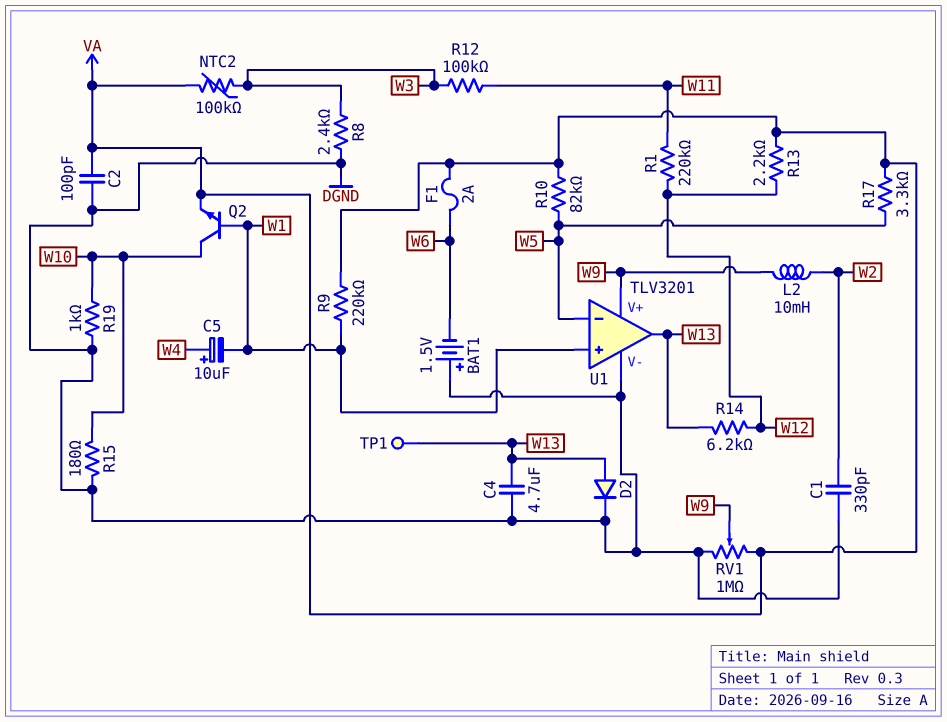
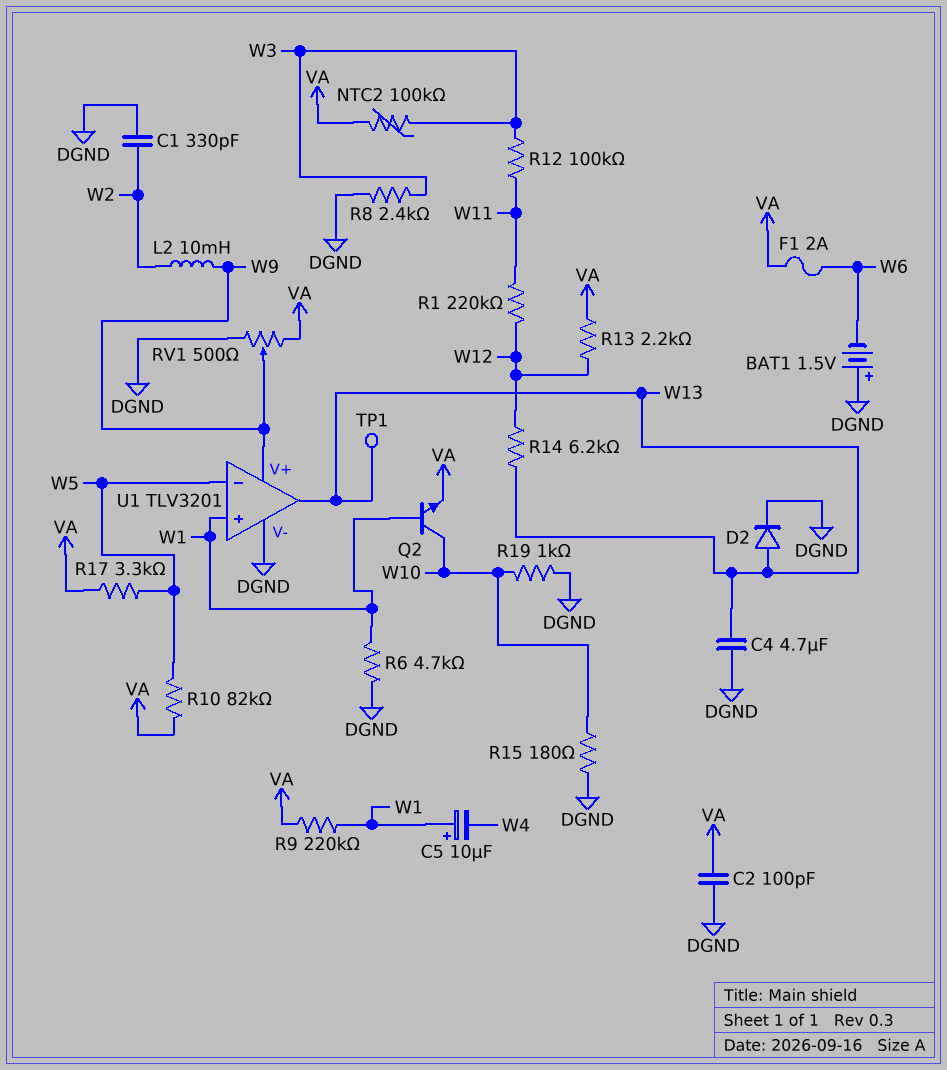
C5: 10uF (plus W4, minus W1) -> 10uF (plus W1, minus W4)
R6: none -> 4.7k (DGND, W1)
RV1: 1M (DGND, VA, wiper W9) -> 500 (DGND, VA, wiper W9)

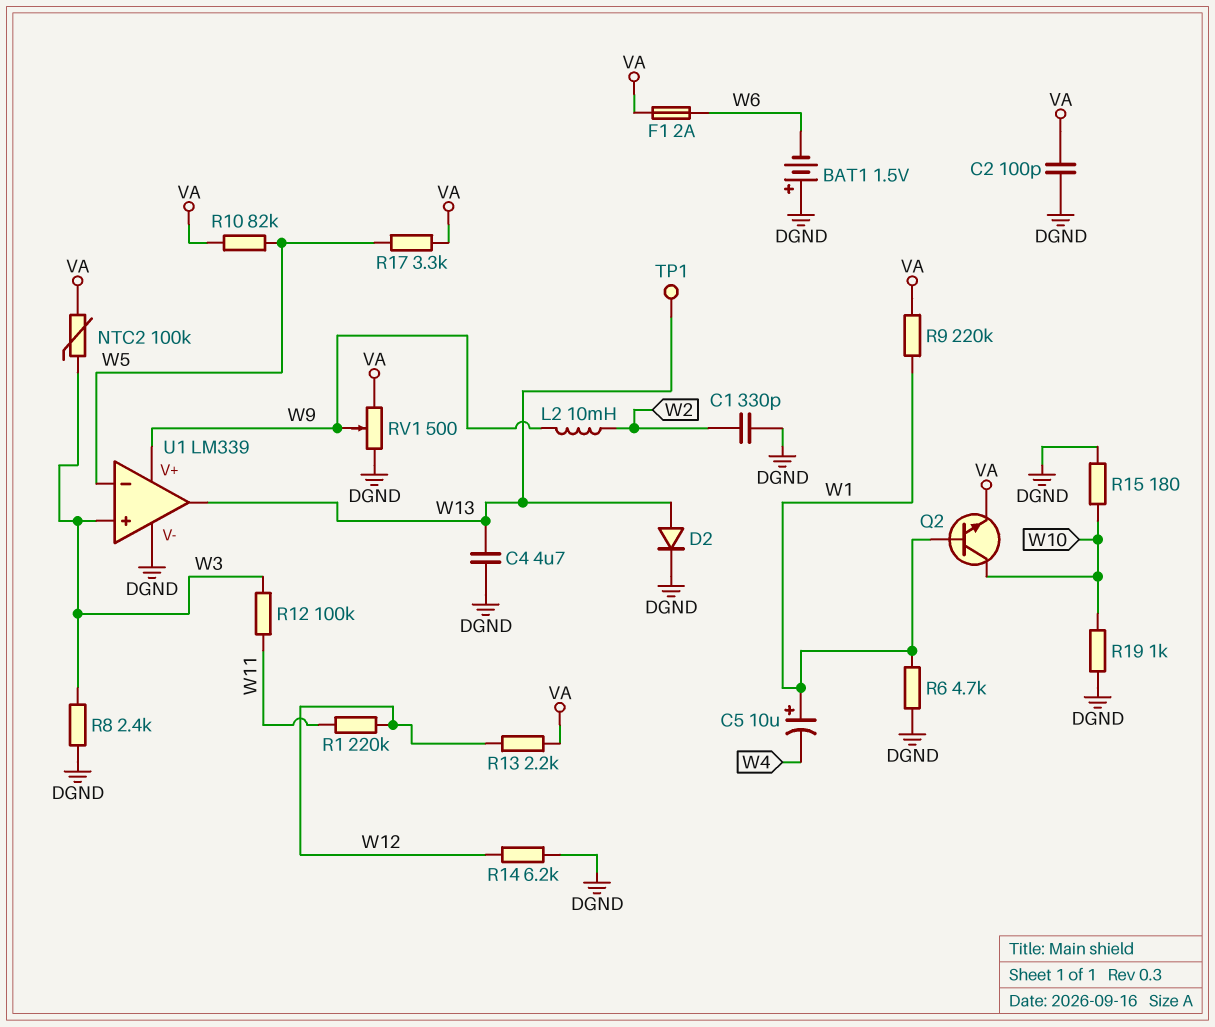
R14: 6.2k (W12, W13) -> 6.2k (DGND, W12)
U1: TLV3201 -> LM339
U1 pin in+: W1 -> W3

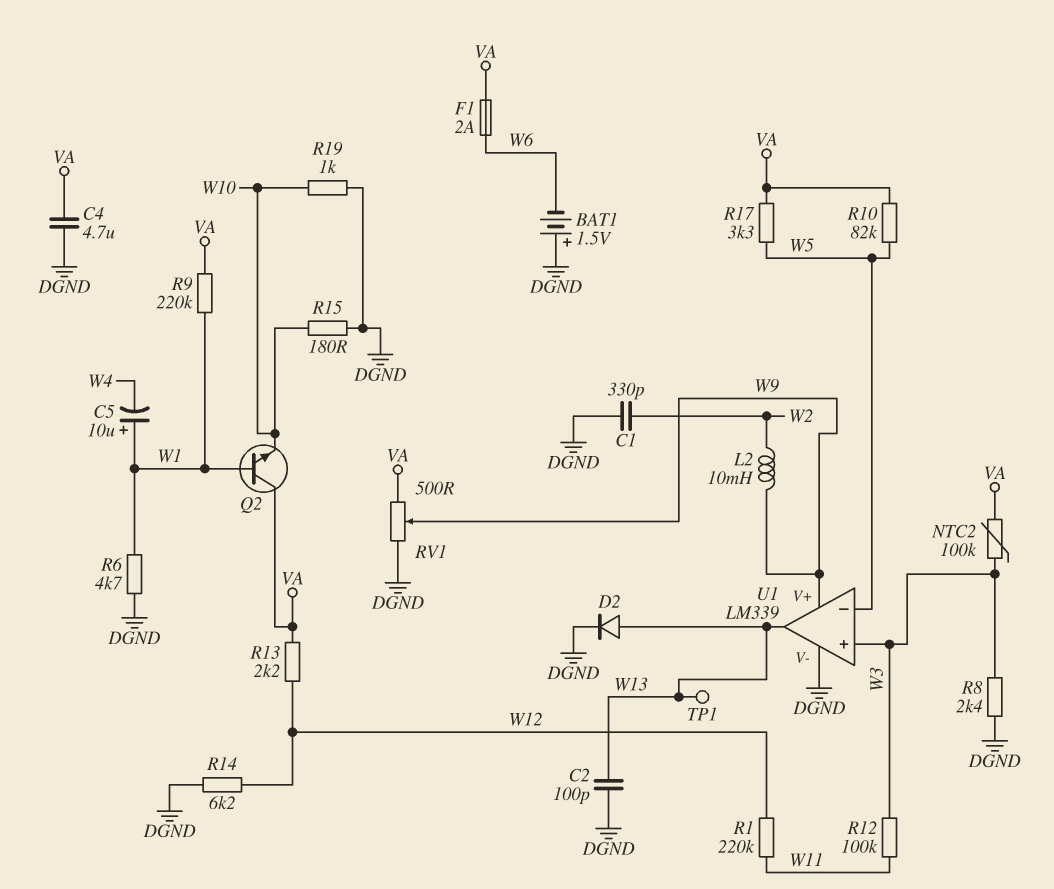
C2: 100pF (DGND, VA) -> 100pF (DGND, W13)
C4: 4.7uF (DGND, W13) -> 4.7uF (DGND, VA)
Q2: NPN (B W1, C W10, E VA) -> NPN (B W1, C VA, E W10)

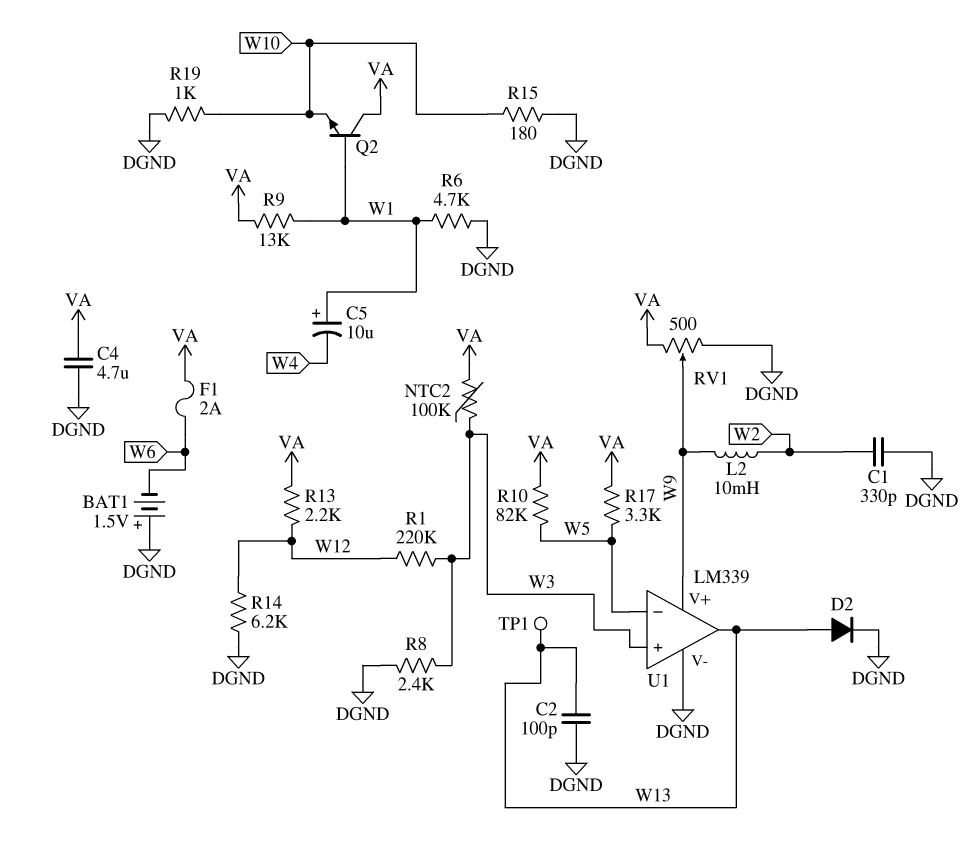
R1: 220k (W11, W12) -> 220k (W3, W12)
R9: 220k (VA, W1) -> 13k (VA, W1)
R12: 100k (W3, W11) -> none

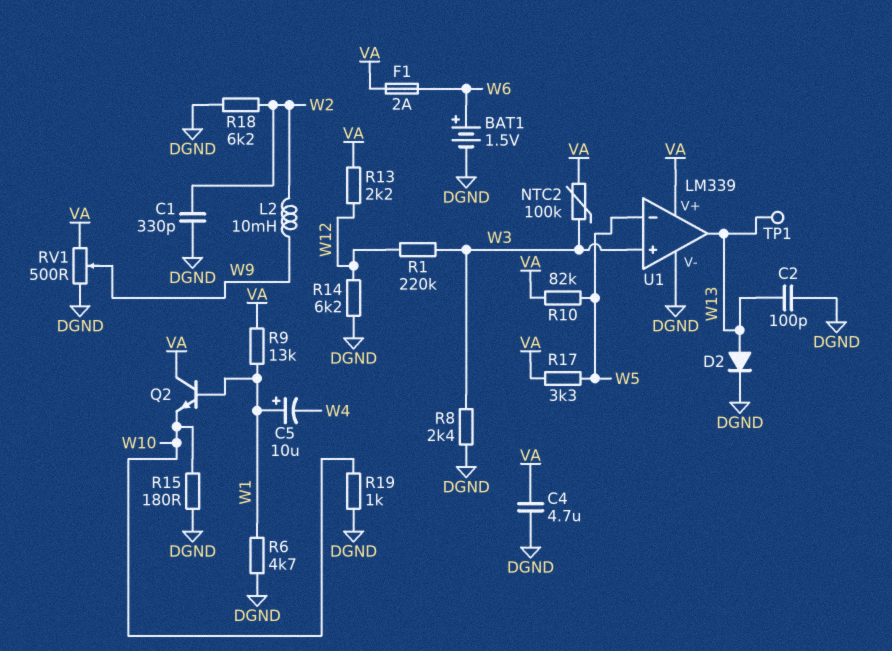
BAT1: 1.5V (plus DGND, minus W6) -> 1.5V (plus W6, minus DGND)
R18: none -> 6.2k (DGND, W2)
U1 pin V+: W9 -> VA

